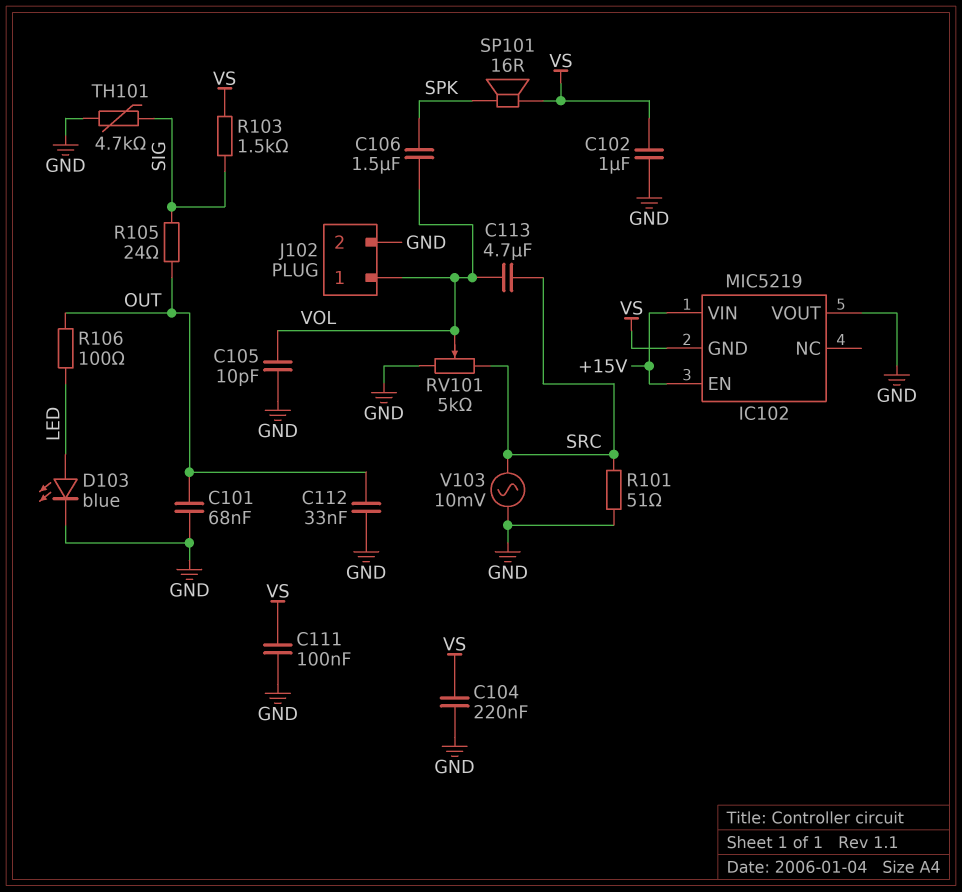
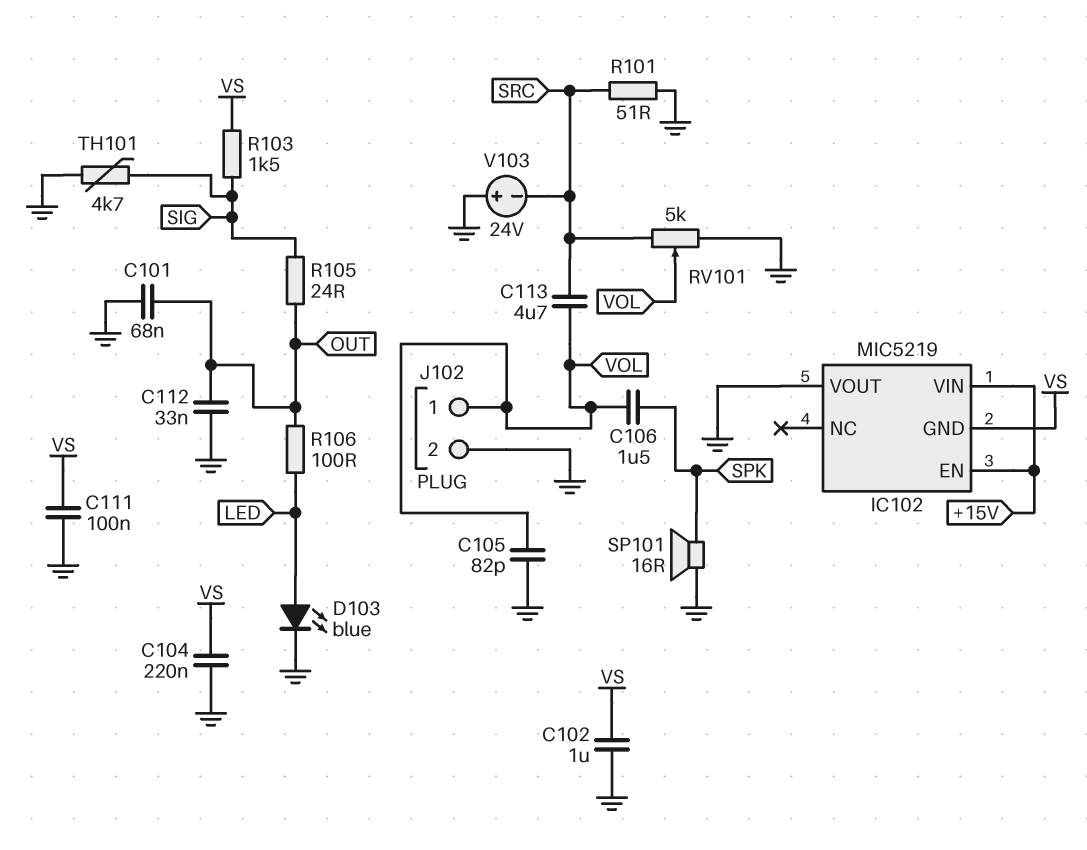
C105: 10pF (GND, VOL) -> 82pF (GND, VOL)
SP101: speaker 16R (SPK, VS) -> speaker 16R (GND, SPK)
V103: AC 10mV (GND, SRC) -> 24V (plus GND, minus SRC)

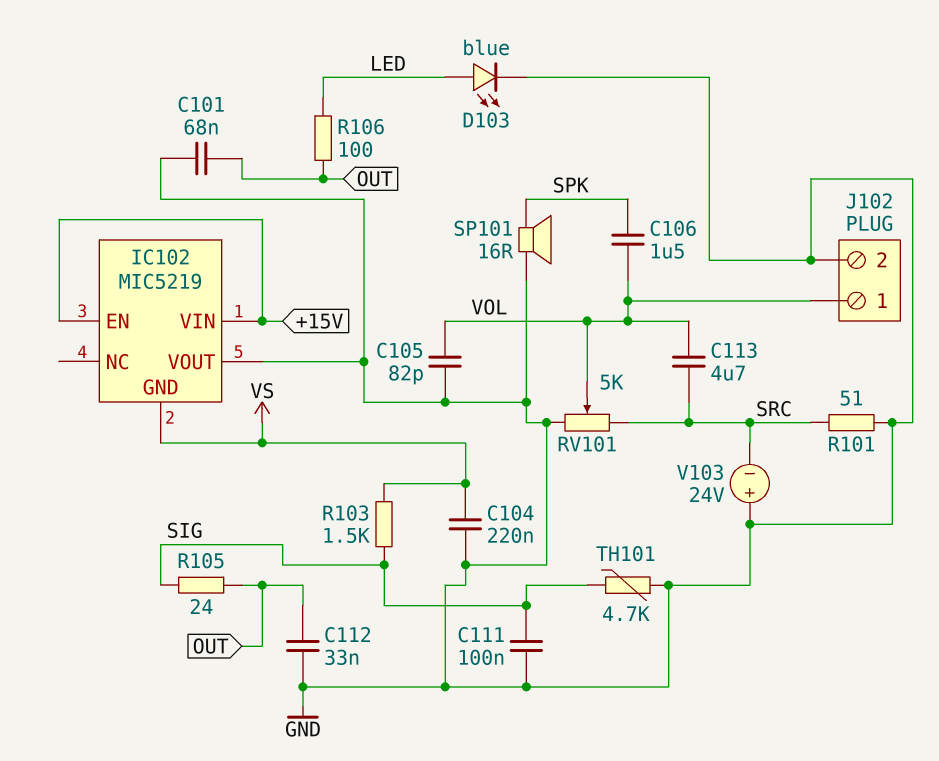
C102: 1uF (GND, VS) -> none
C111: 100nF (GND, VS) -> 100nF (GND, SIG)

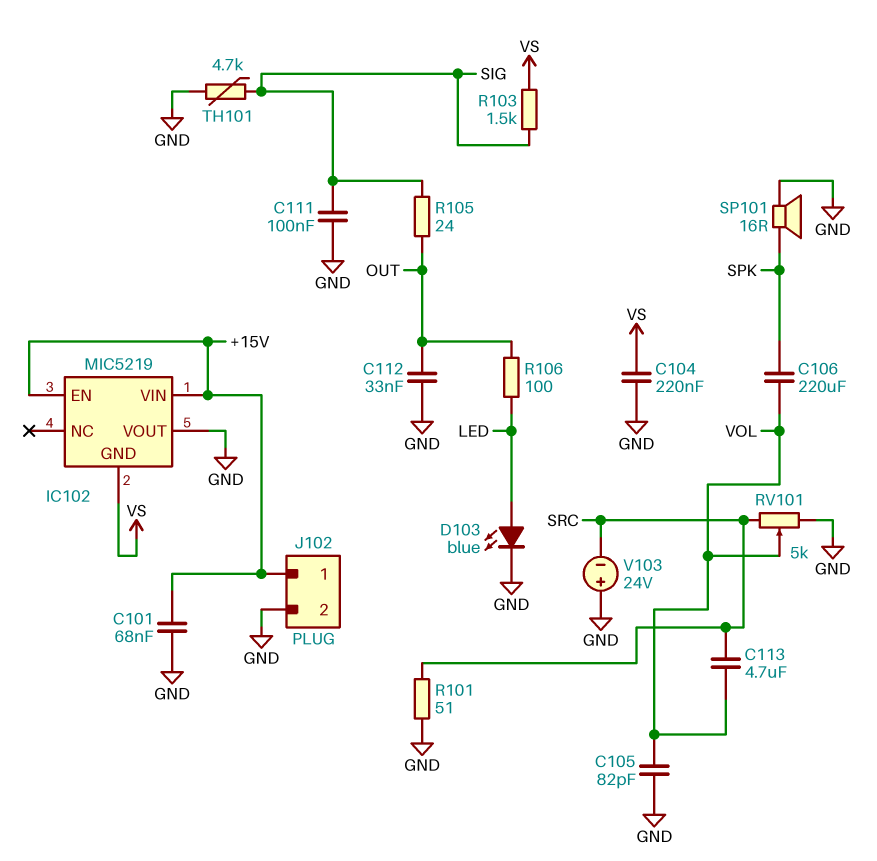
C101: 68nF (GND, OUT) -> 68nF (+15V, GND)
C106: 1.5uF (SPK, VOL) -> 220uF (SPK, VOL)
J102 pin 1: VOL -> +15V

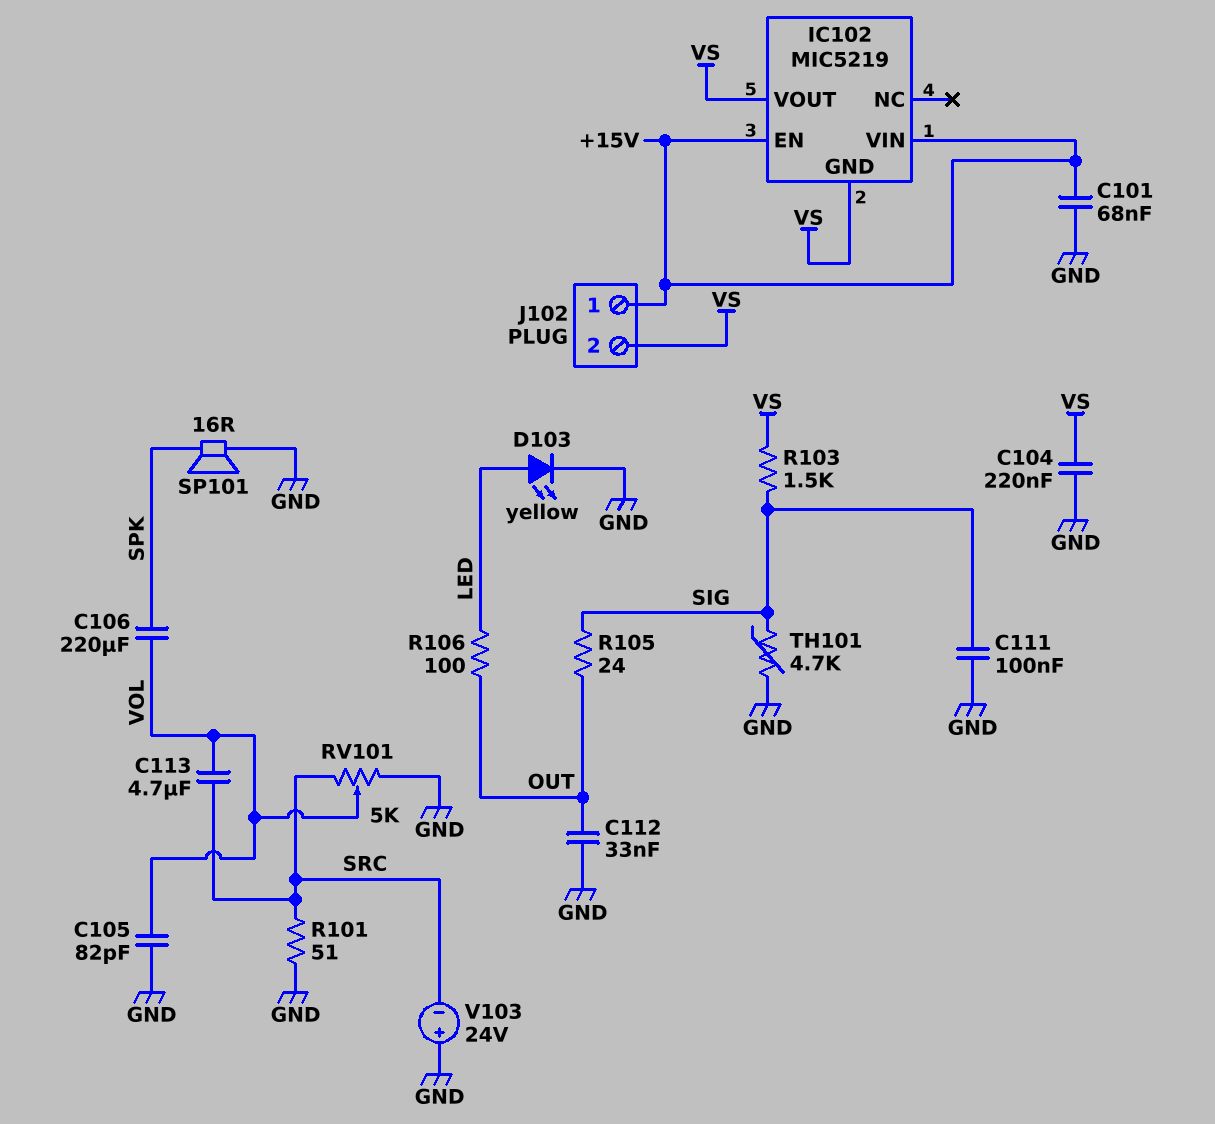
D103: LED blue (A LED, K GND) -> LED yellow (A LED, K GND)
IC102 pin VOUT: GND -> VS
J102 pin 2: GND -> VS

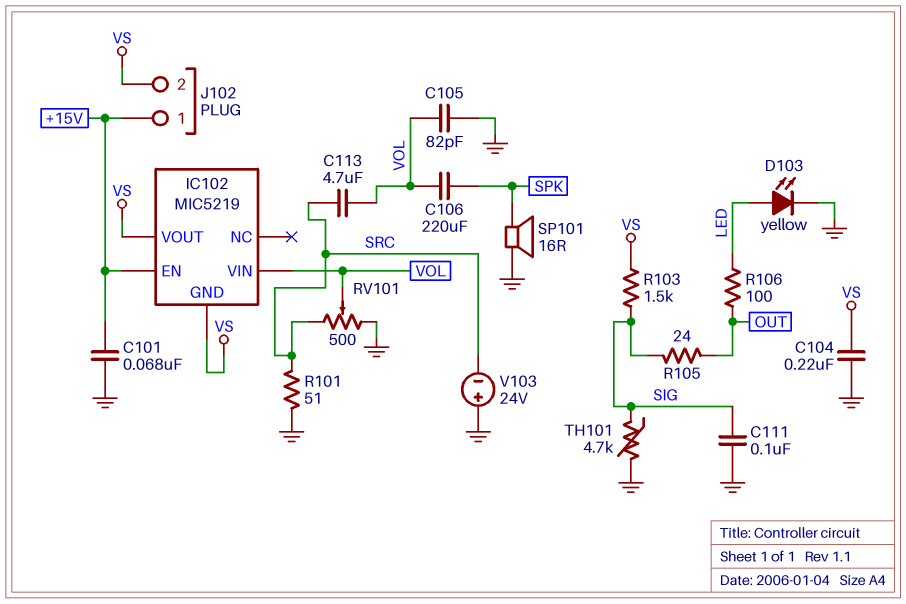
C112: 33nF (GND, OUT) -> none
IC102 pin VIN: +15V -> VOL
RV101: 5k (GND, SRC, wiper VOL) -> 500 (GND, SRC, wiper VOL)

